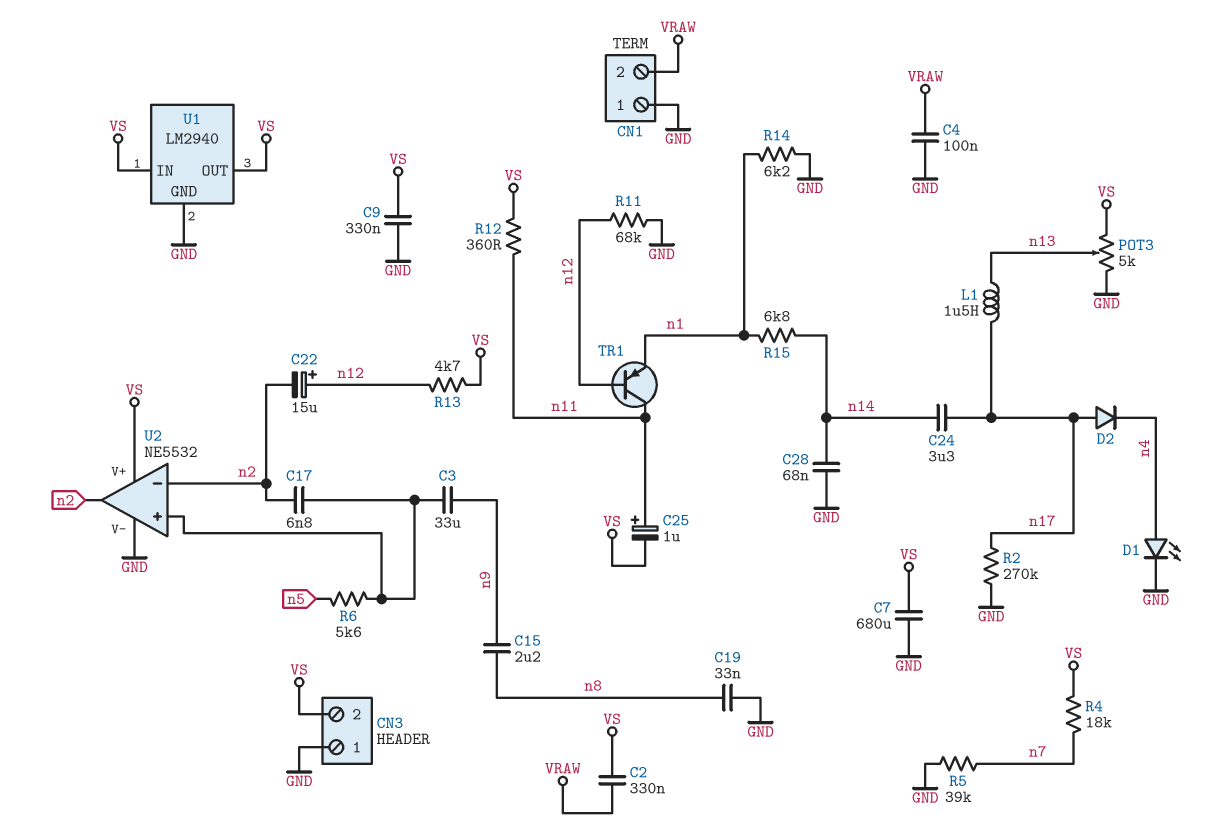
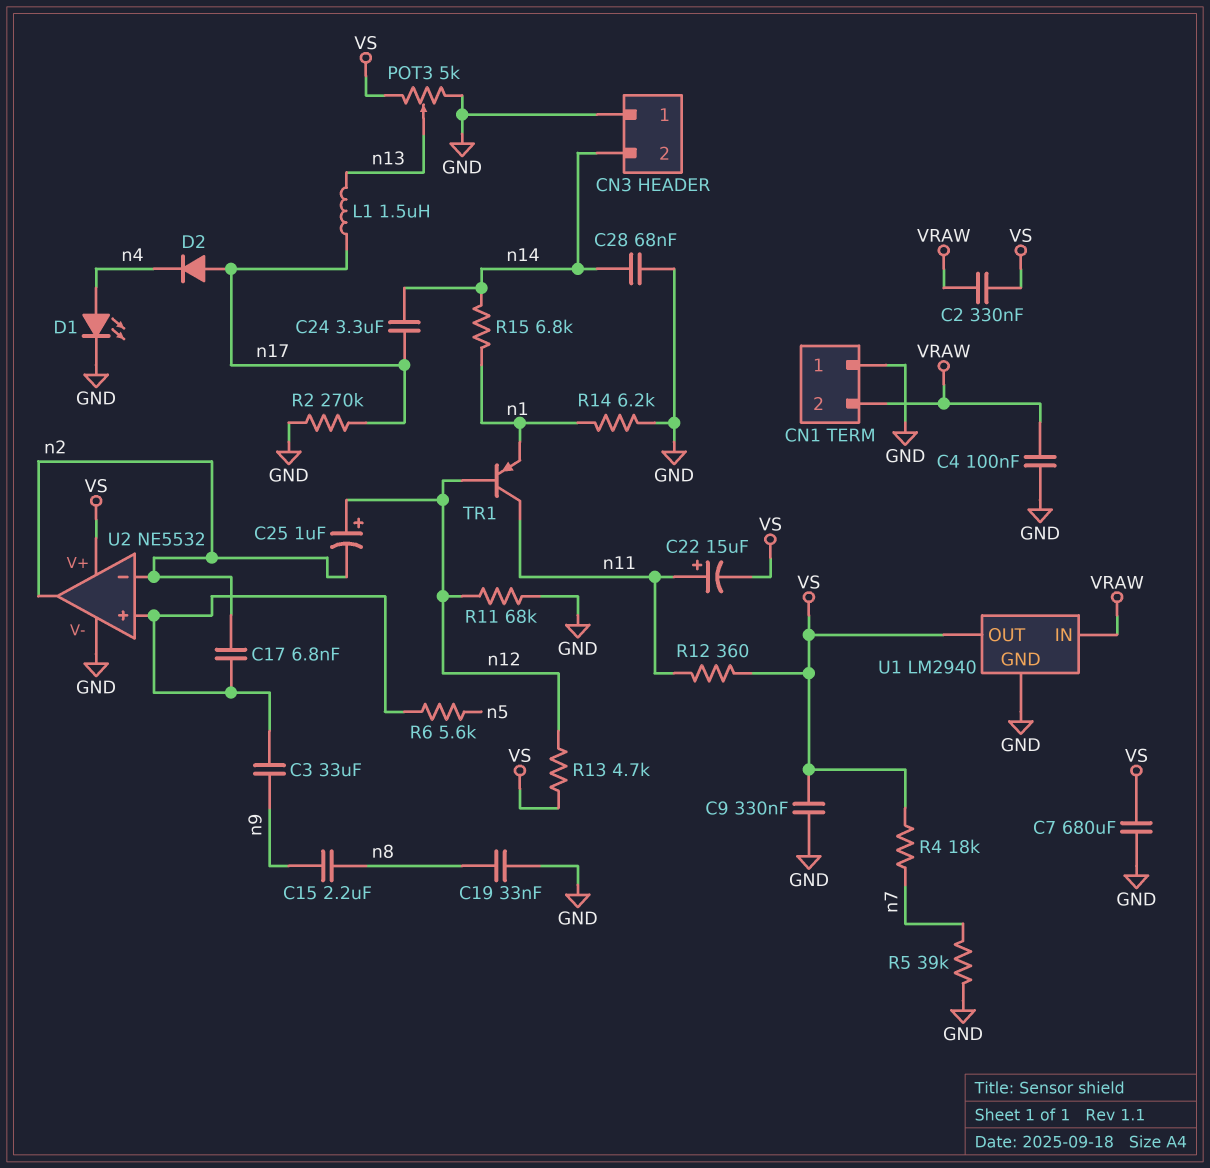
C22: 15uF (plus n12, minus n2) -> 15uF (plus n11, minus VS)
C25: 1uF (plus n11, minus VS) -> 1uF (plus n12, minus n2)
CN3 pin 2: VS -> n14
U1 pin IN: VS -> VRAW

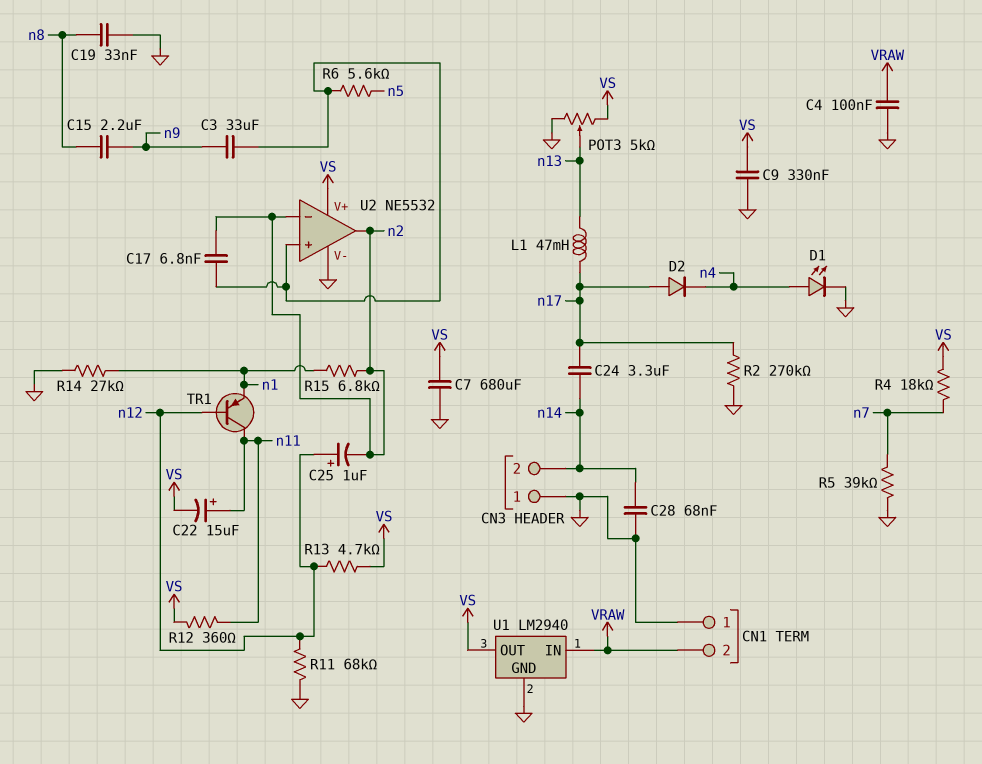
C2: 330nF (VRAW, VS) -> none
L1: 1.5uH (n13, n17) -> 47mH (n13, n17)
R14: 6.2k (GND, n1) -> 27k (GND, n1)
R15: 6.8k (n1, n14) -> 6.8k (n1, n2)

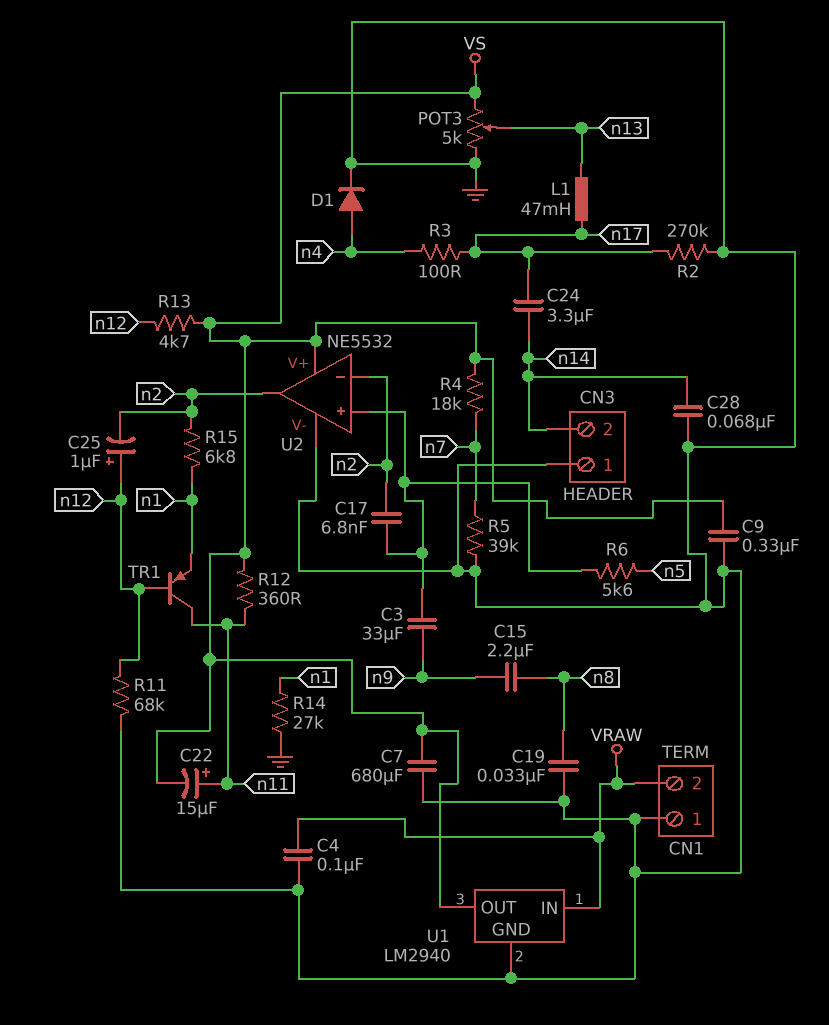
D1: LED (A n4, K GND) -> diode (A n4, K GND)
D2: diode (A n17, K n4) -> none
R3: none -> 100 (n4, n17)

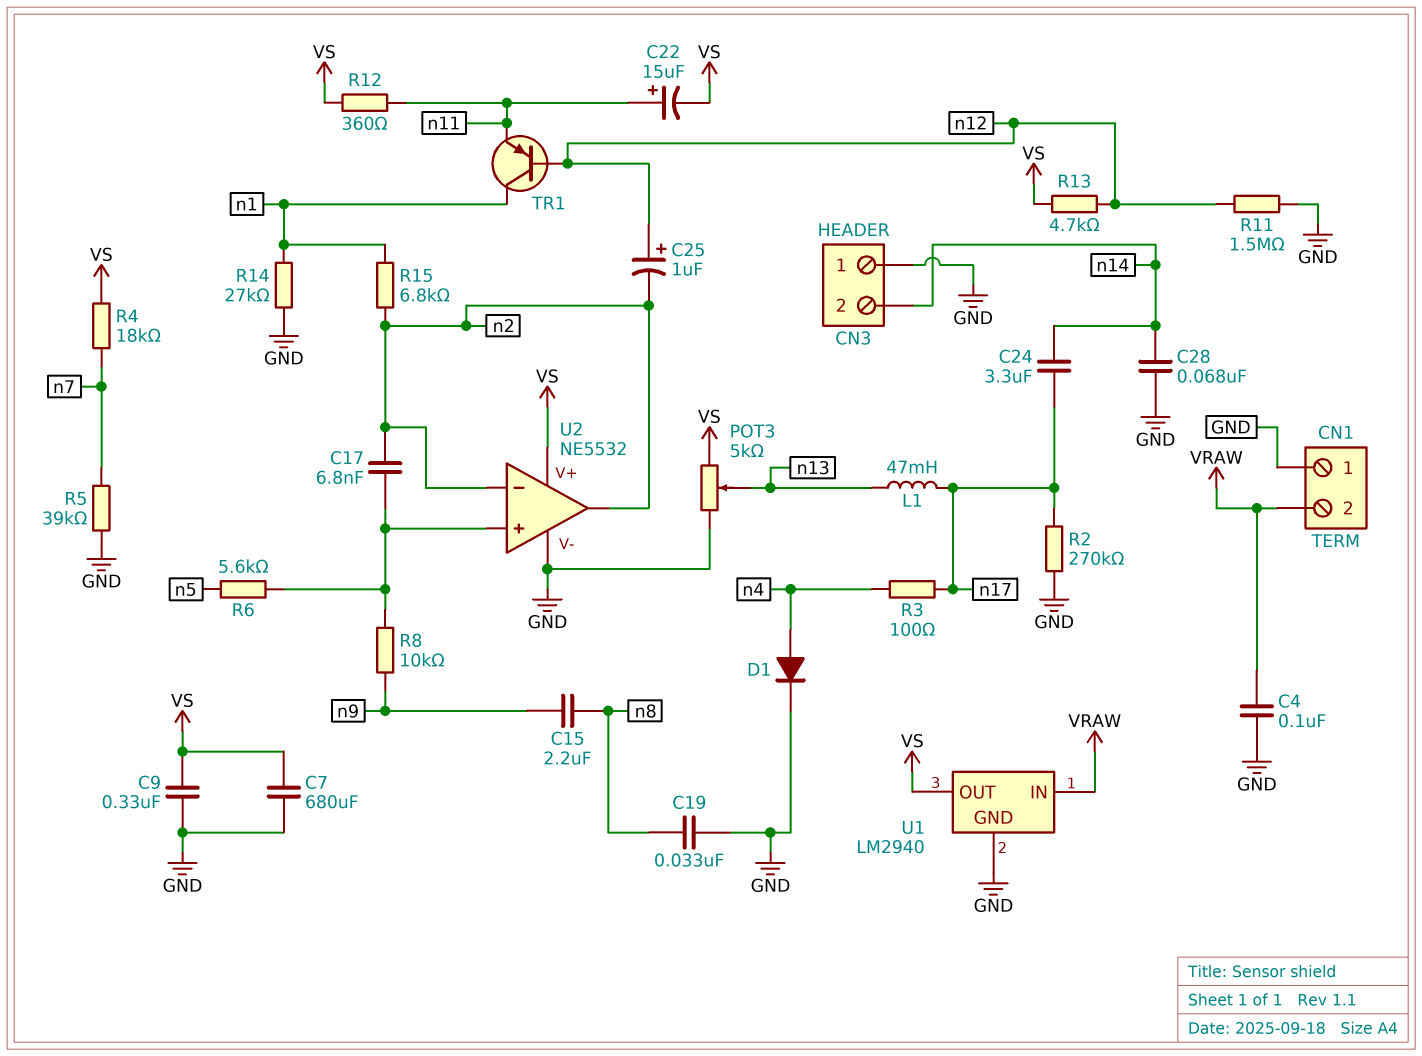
C3: 33uF (U2/in+, n9) -> none
R8: none -> 10k (U2/in+, n9)
R11: 68k (GND, n12) -> 1.5M (GND, n12)
TR1: PNP (B n12, C n11, E n1) -> PNP (B n12, C n1, E n11)

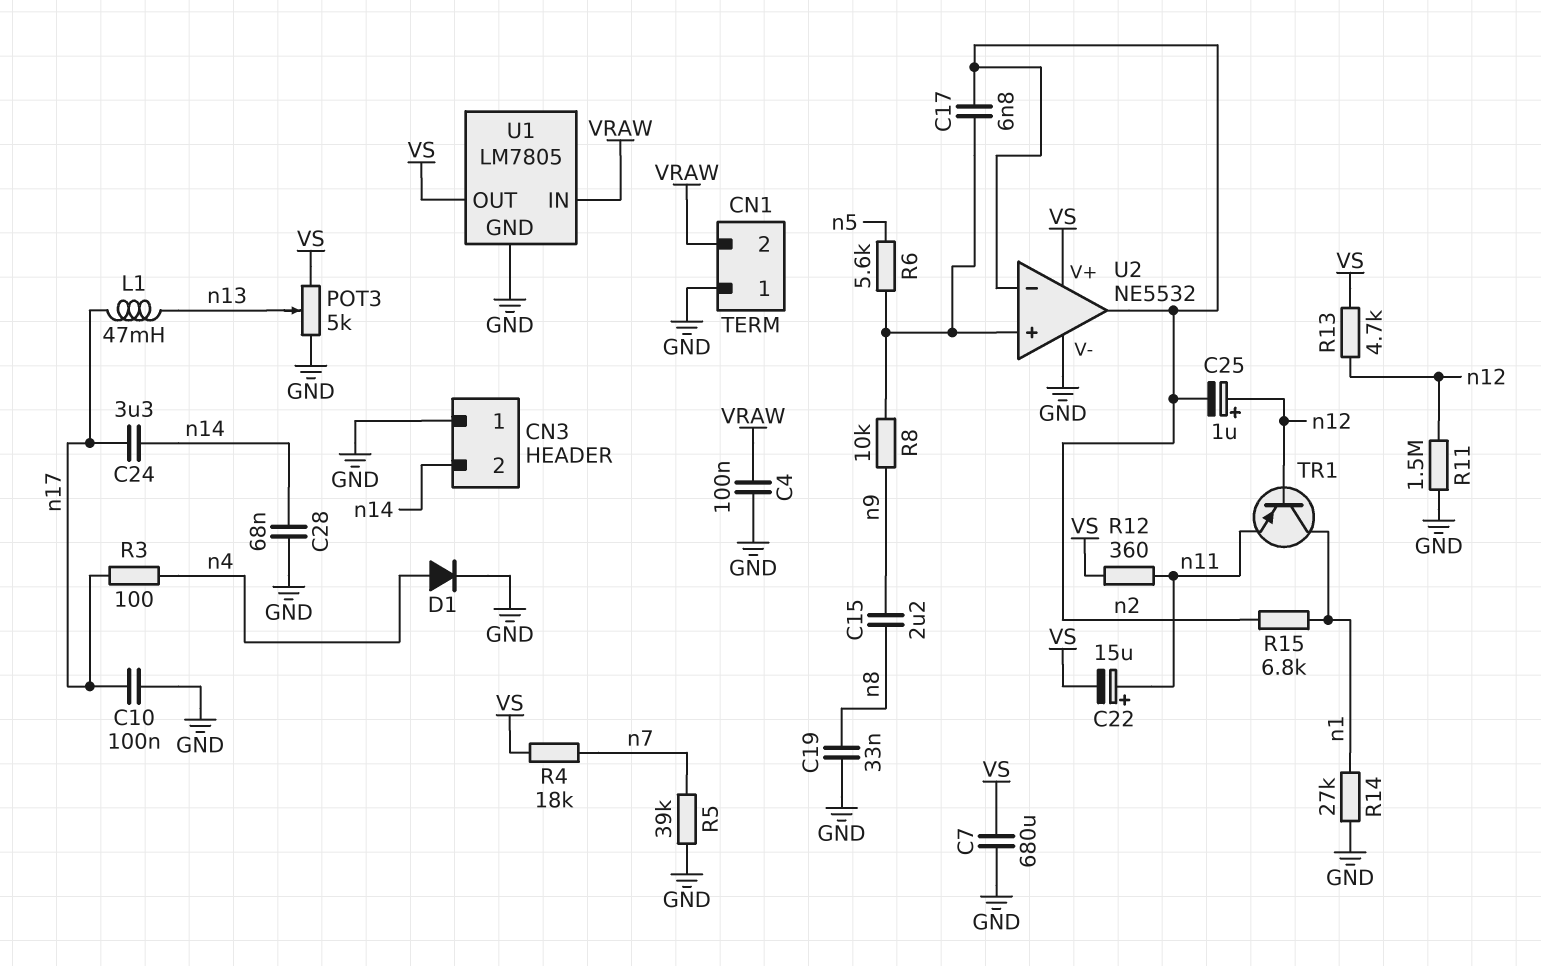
C9: 330nF (GND, VS) -> none
C10: none -> 100nF (GND, n17)
R2: 270k (GND, n17) -> none
U1: LM2940 -> LM7805

